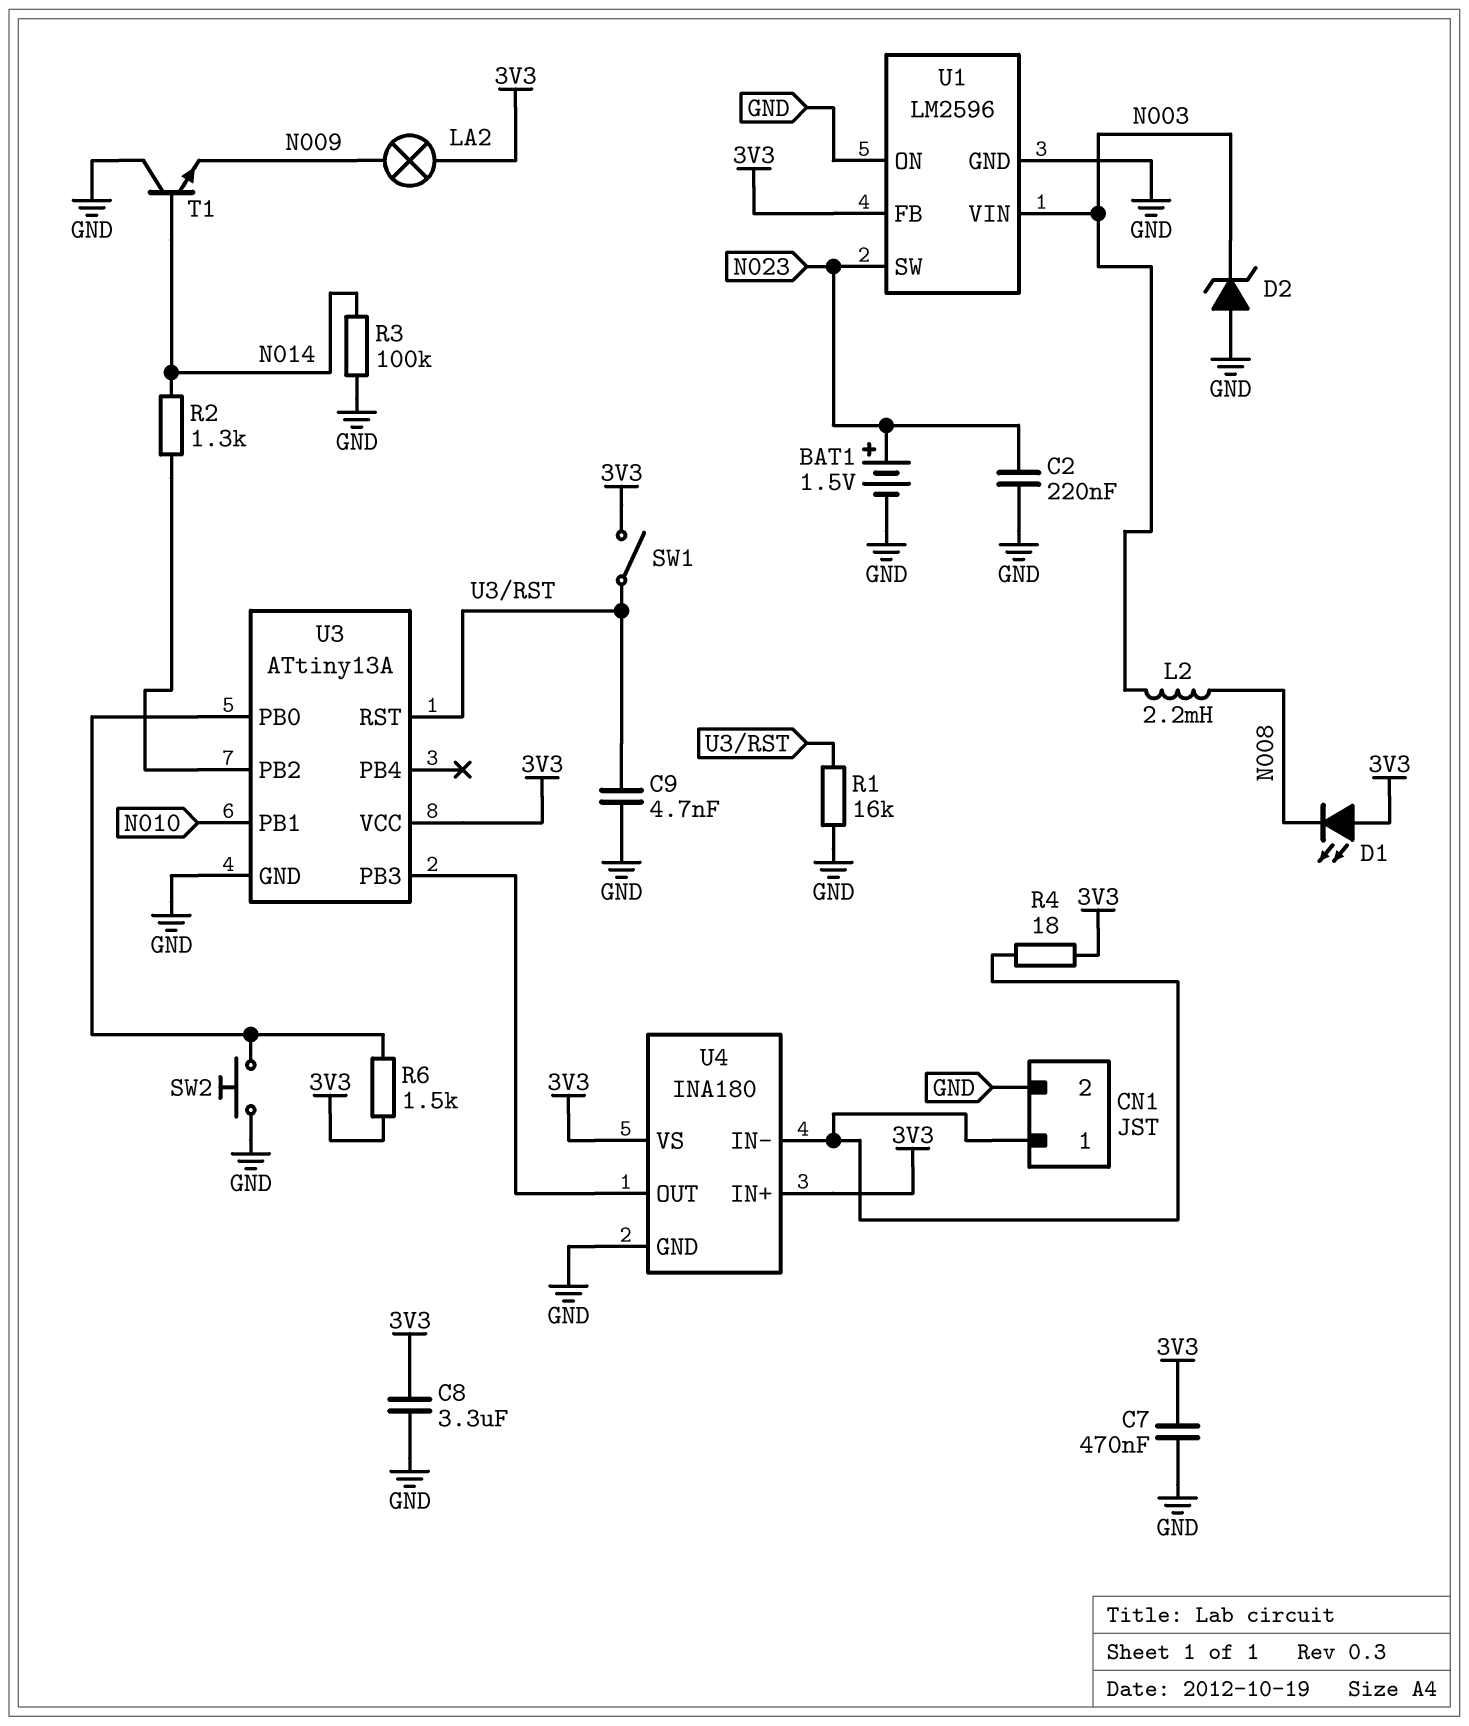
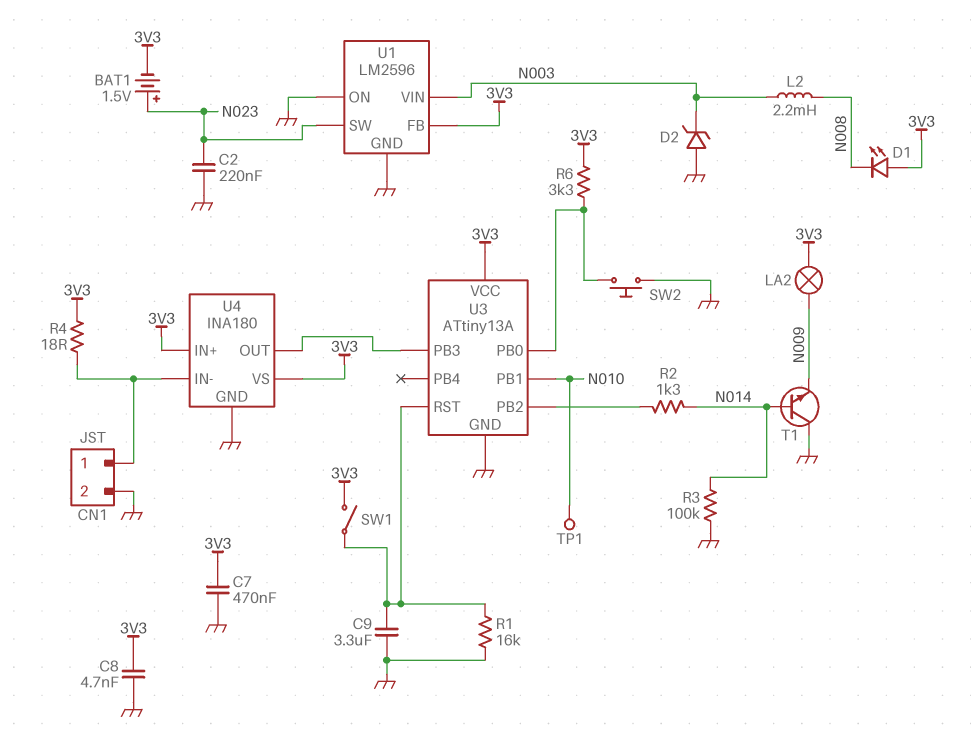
BAT1: 1.5V (plus N023, minus GND) -> 1.5V (plus N023, minus 3V3)
C8: 3.3uF (3V3, GND) -> 4.7nF (3V3, GND)
C9: 4.7nF (GND, U3/RST) -> 3.3uF (GND, U3/RST)
R6: 1.5k (3V3, U3/PB0) -> 3.3k (3V3, U3/PB0)
TP1: none -> test point (N010)

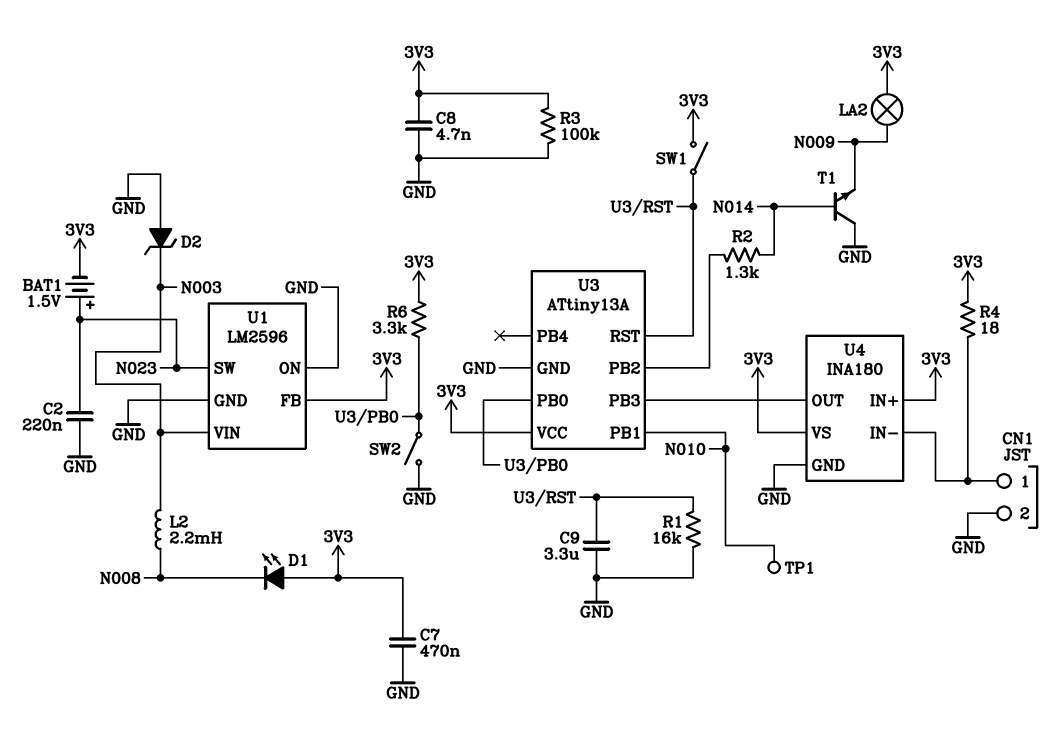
R3: 100k (GND, N014) -> 100k (3V3, GND)
SW2: button (GND, U3/PB0) -> switch (GND, U3/PB0)

